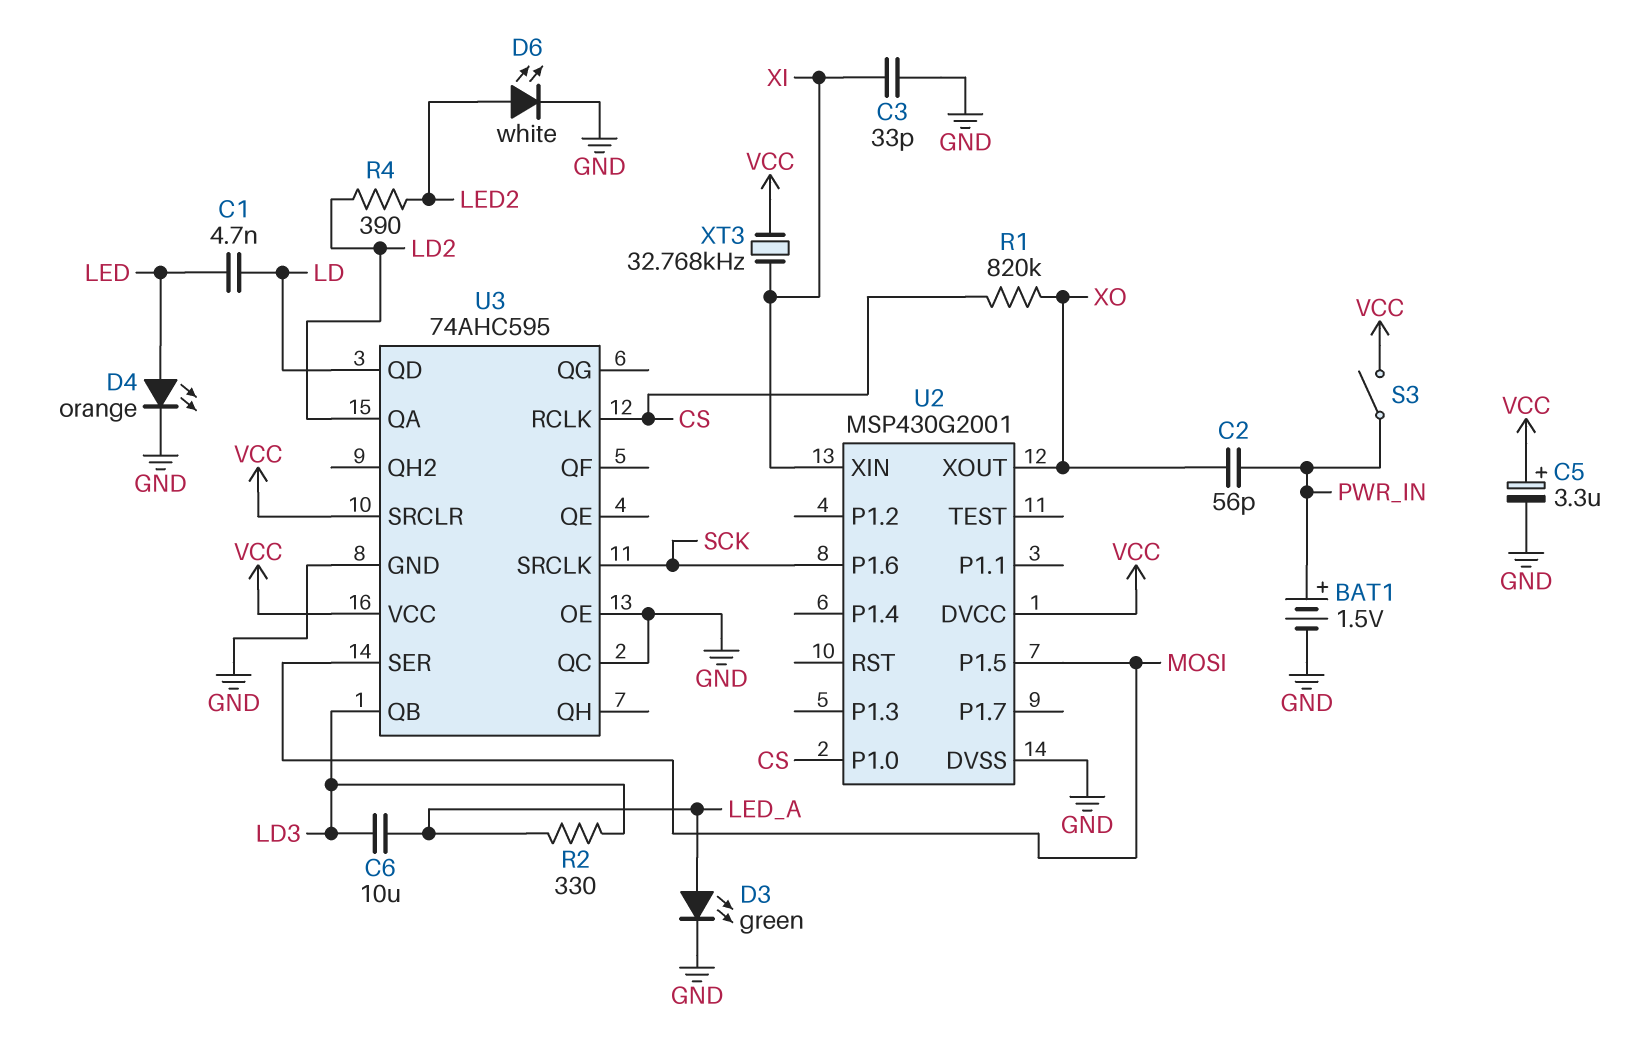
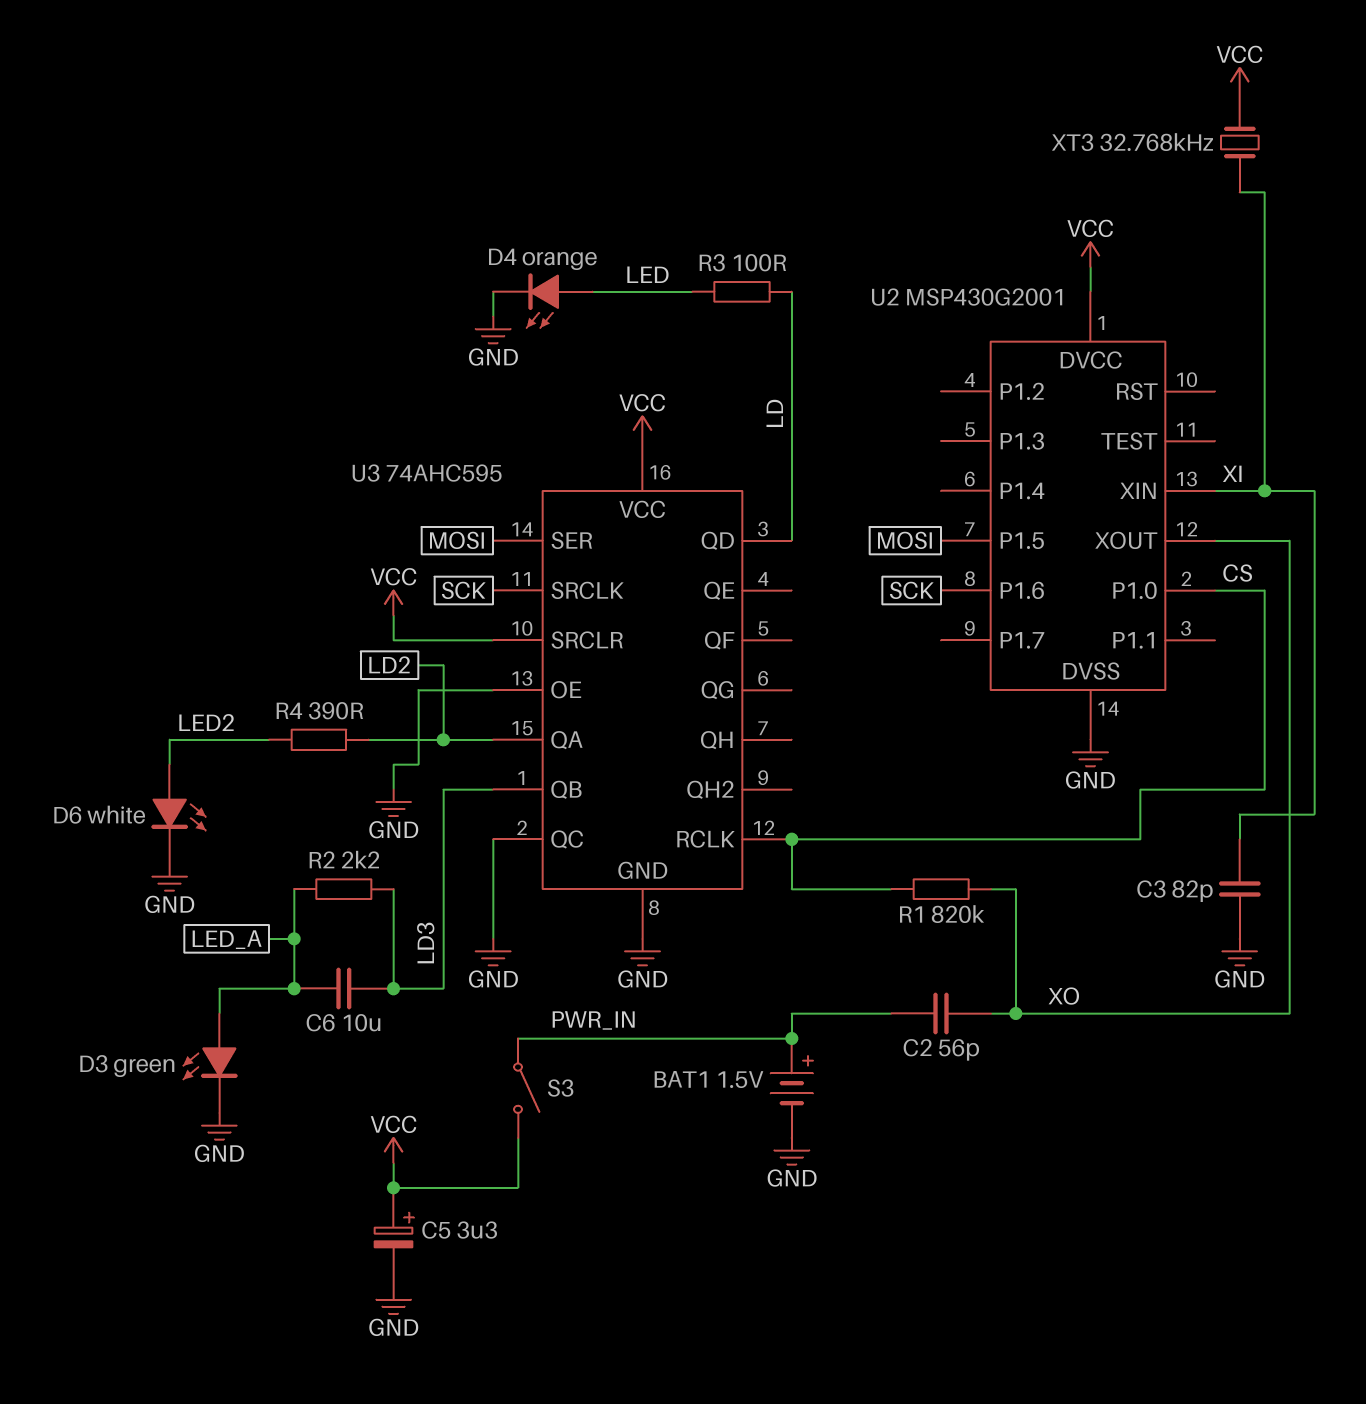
C1: 4.7nF (LD, LED) -> none
C3: 33pF (GND, XI) -> 82pF (GND, XI)
R2: 330 (LD3, LED_A) -> 2.2k (LD3, LED_A)
R3: none -> 100 (LD, LED)

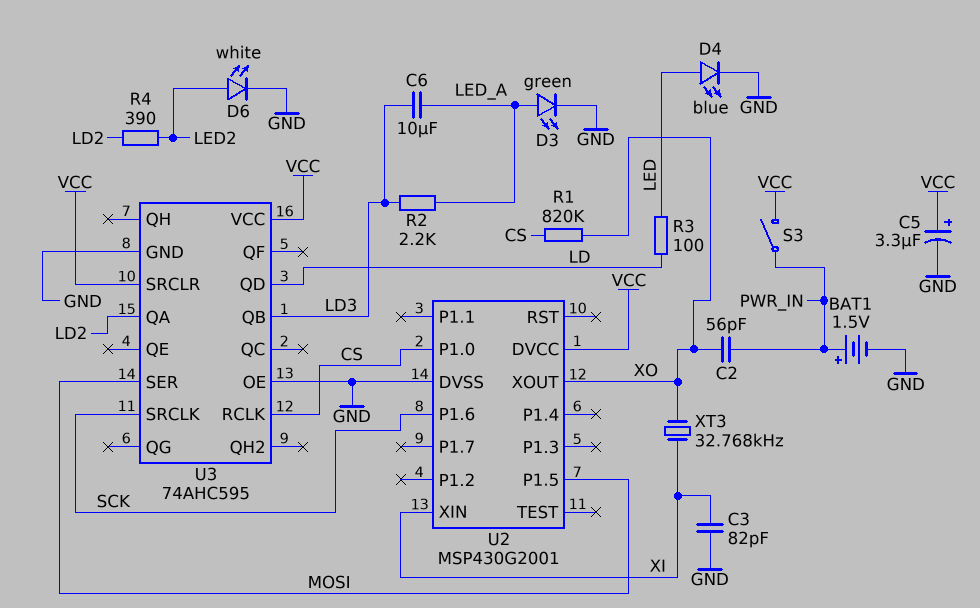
D4: LED orange (A LED, K GND) -> LED blue (A LED, K GND)
U3 pin QC: GND -> none
XT3: 32.768kHz (VCC, XI) -> 32.768kHz (XI, XO)

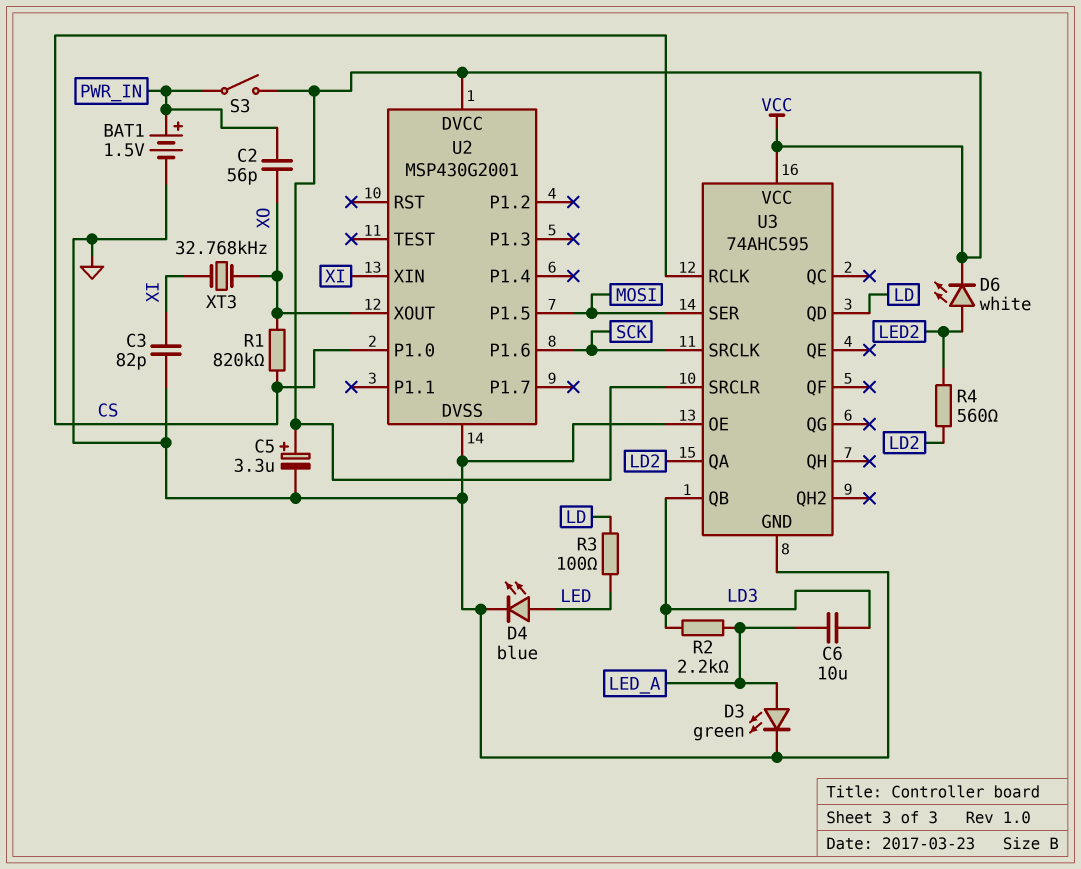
D6: LED white (A LED2, K GND) -> LED white (A LED2, K VCC)
R4: 390 (LD2, LED2) -> 560 (LD2, LED2)

